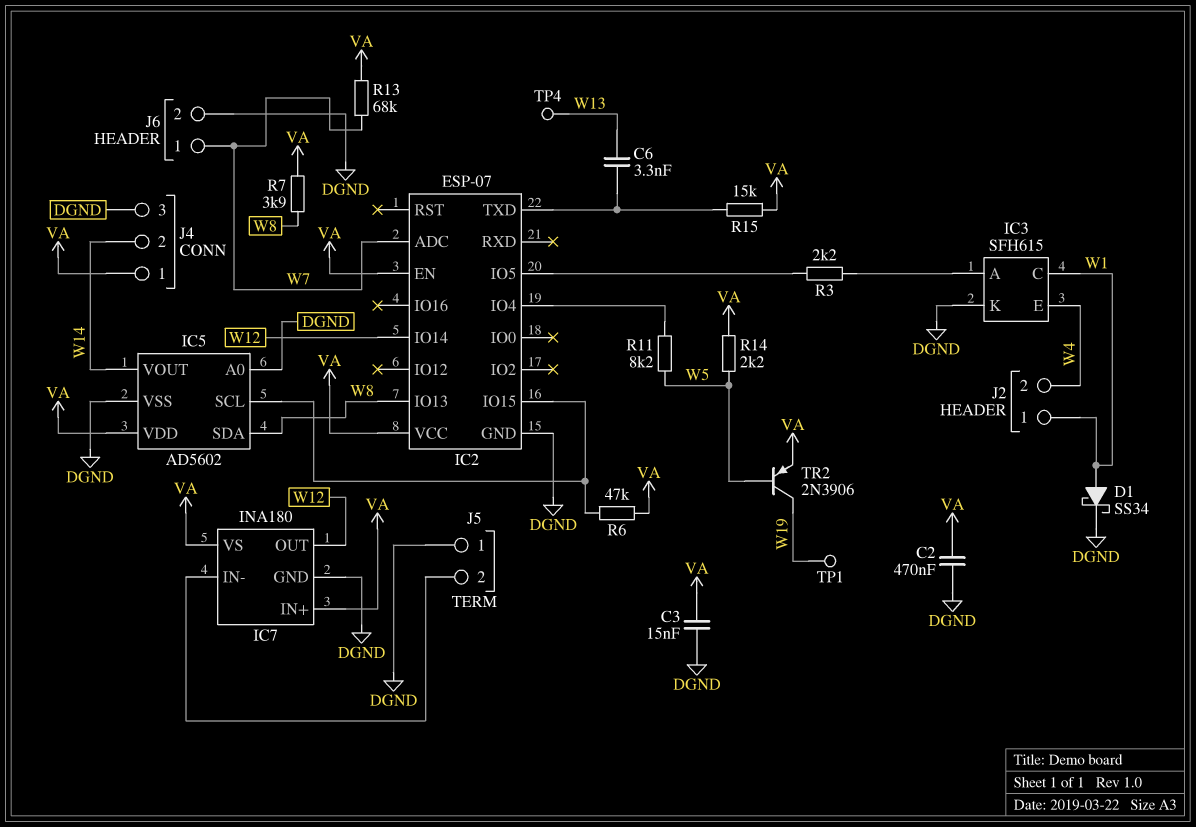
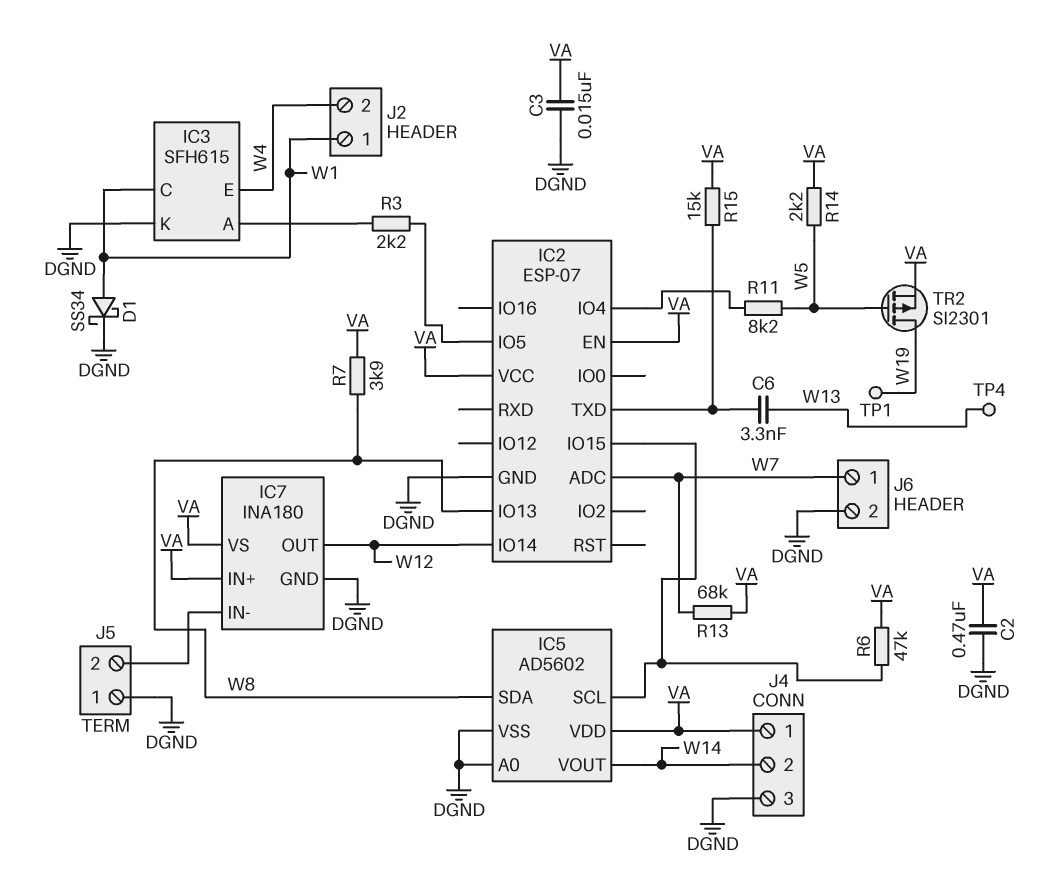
TR2: PNP 2N3906 (B W5, C W19, E VA) -> PMOS SI2301 (G W5, D W19, S VA)

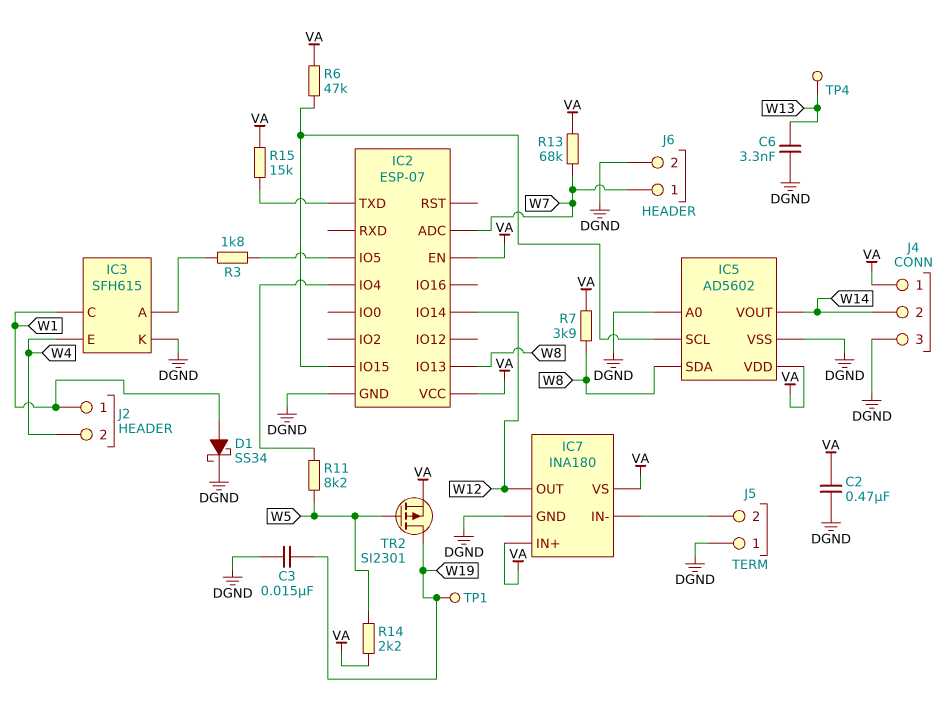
C3: 15nF (DGND, VA) -> 15nF (DGND, W19)
C6: 3.3nF (IC2/TXD, W13) -> 3.3nF (DGND, W13)
R3: 2.2k (IC2/IO5, IC3/A) -> 1.8k (IC2/IO5, IC3/A)

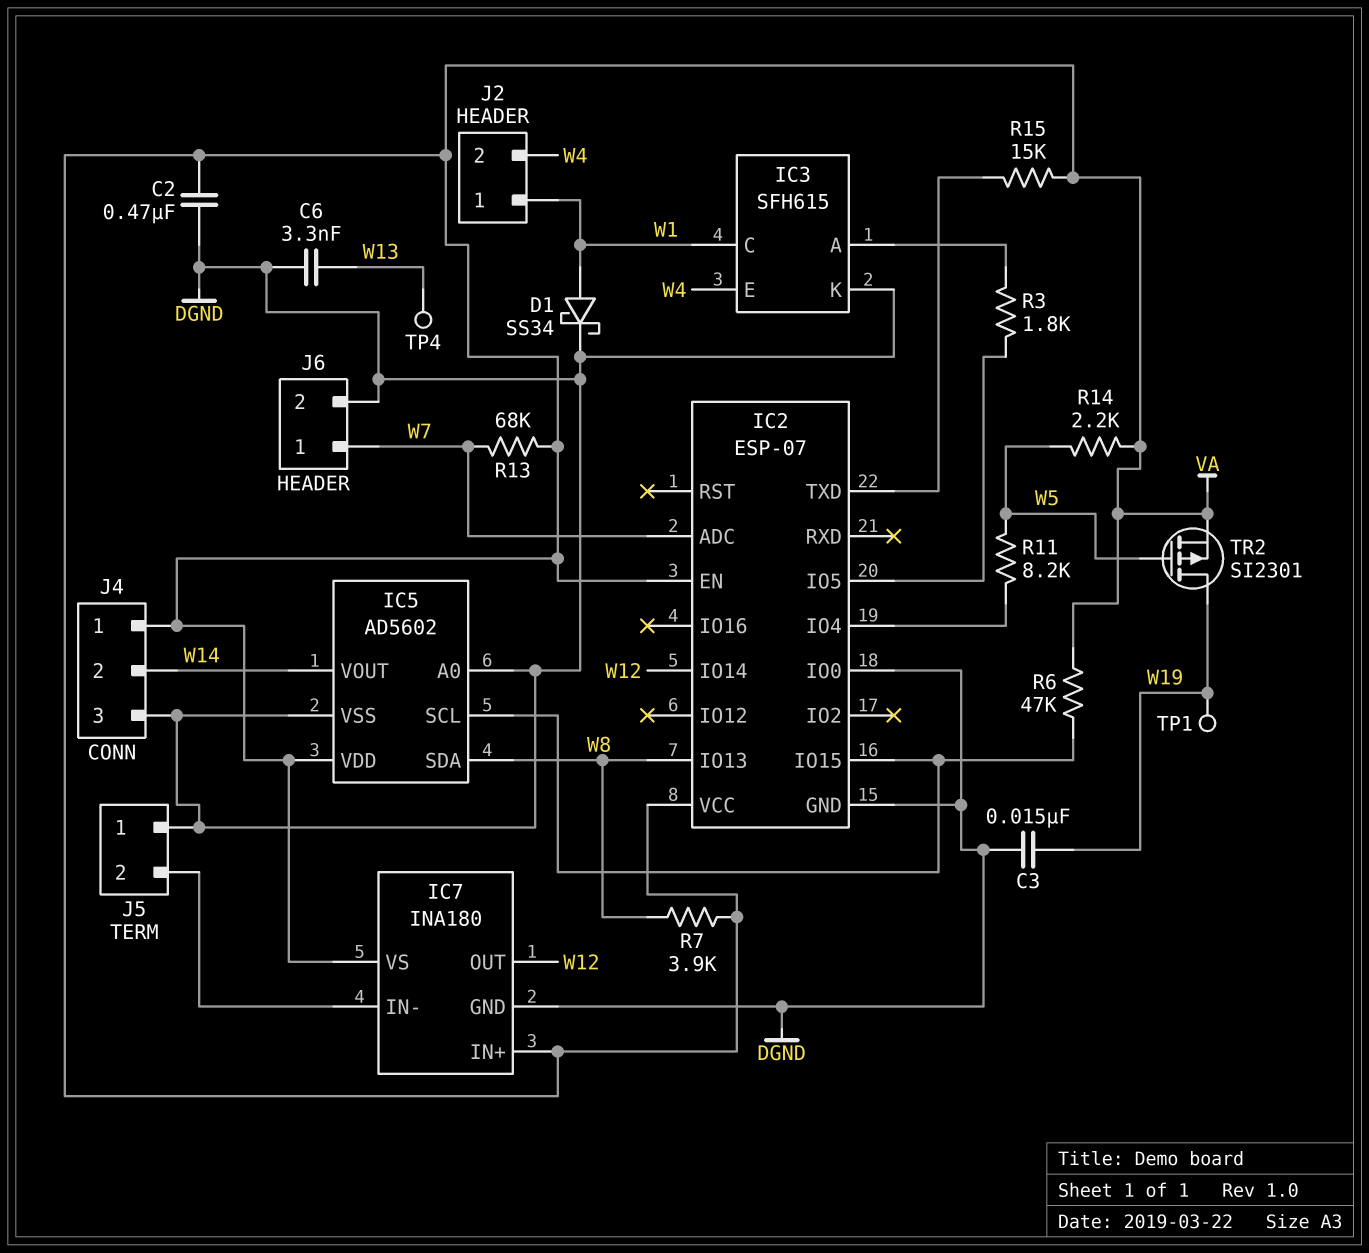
IC2 pin IO0: none -> DGND

